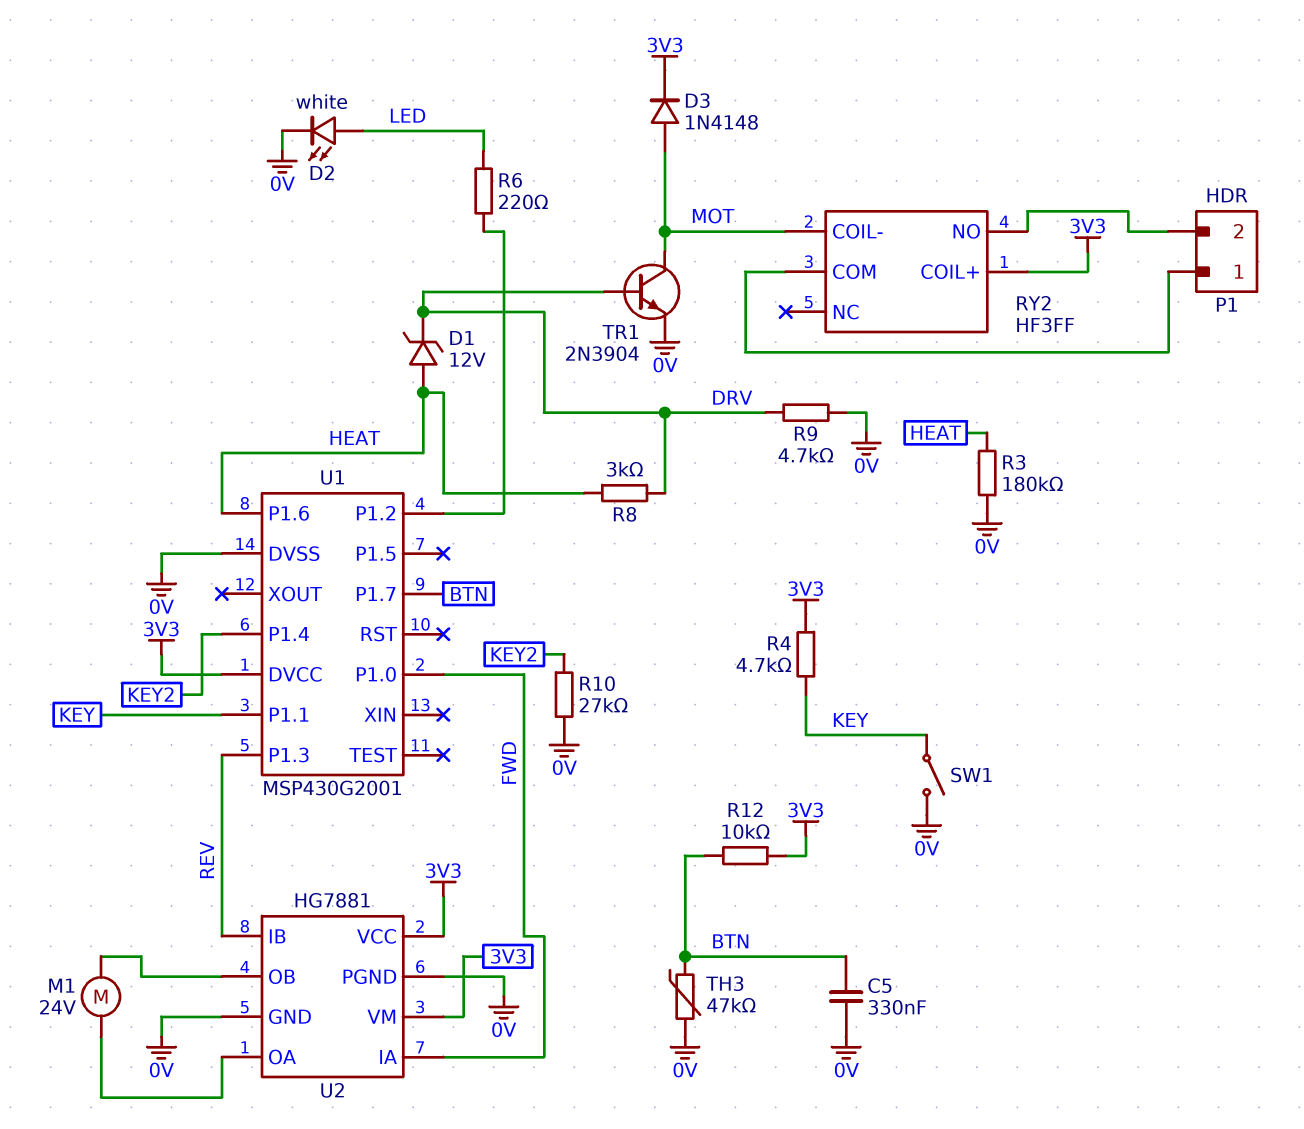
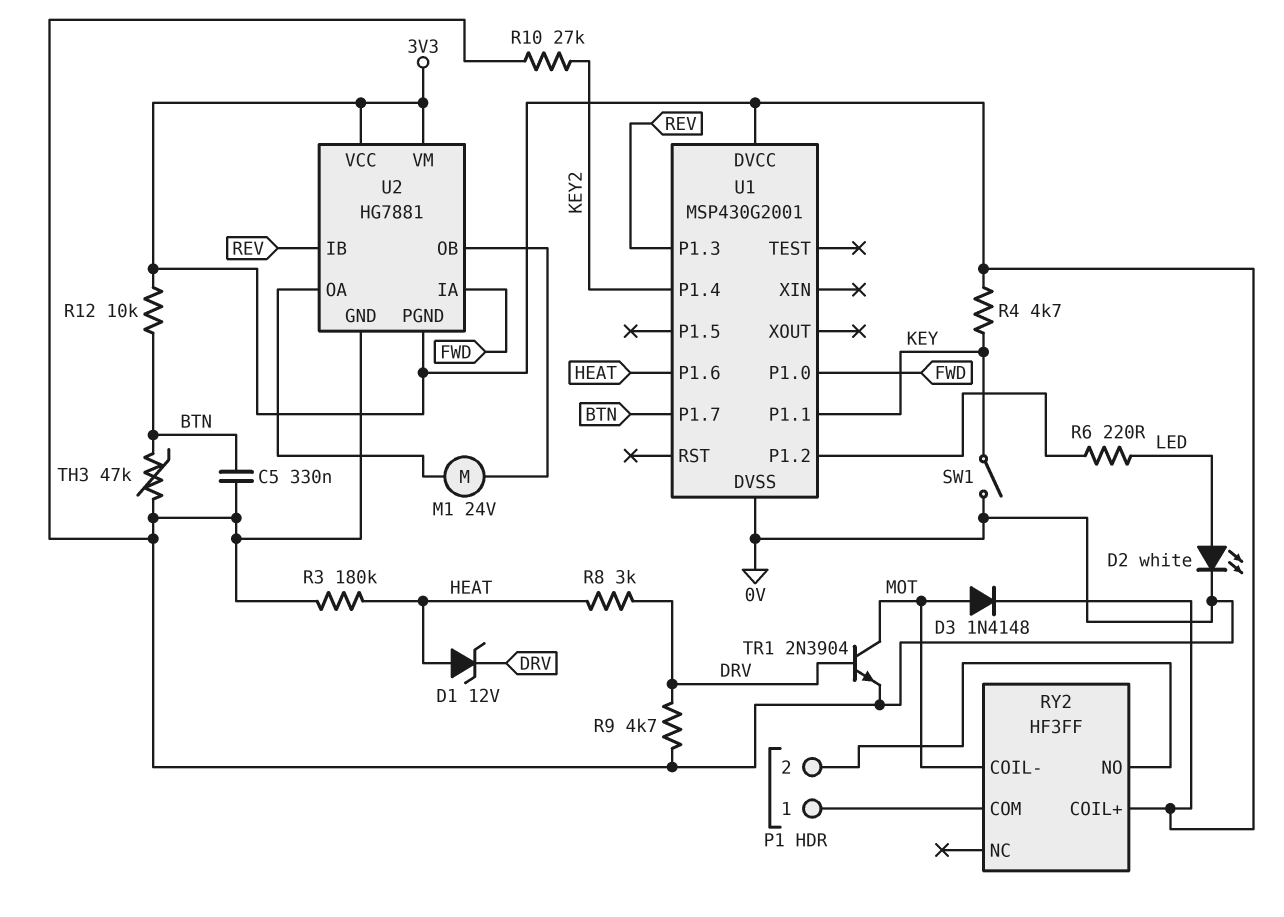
U2 pin PGND: 0V -> 3V3

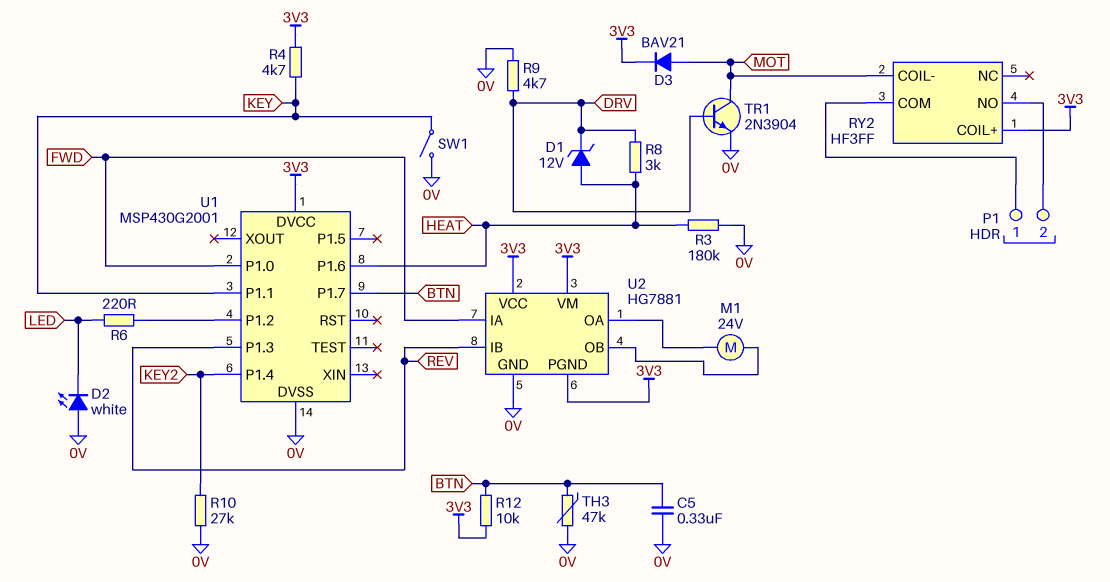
D2: LED white (A LED, K 0V) -> LED white (A 0V, K LED)
D3: diode 1N4148 (A MOT, K 3V3) -> diode BAV21 (A MOT, K 3V3)

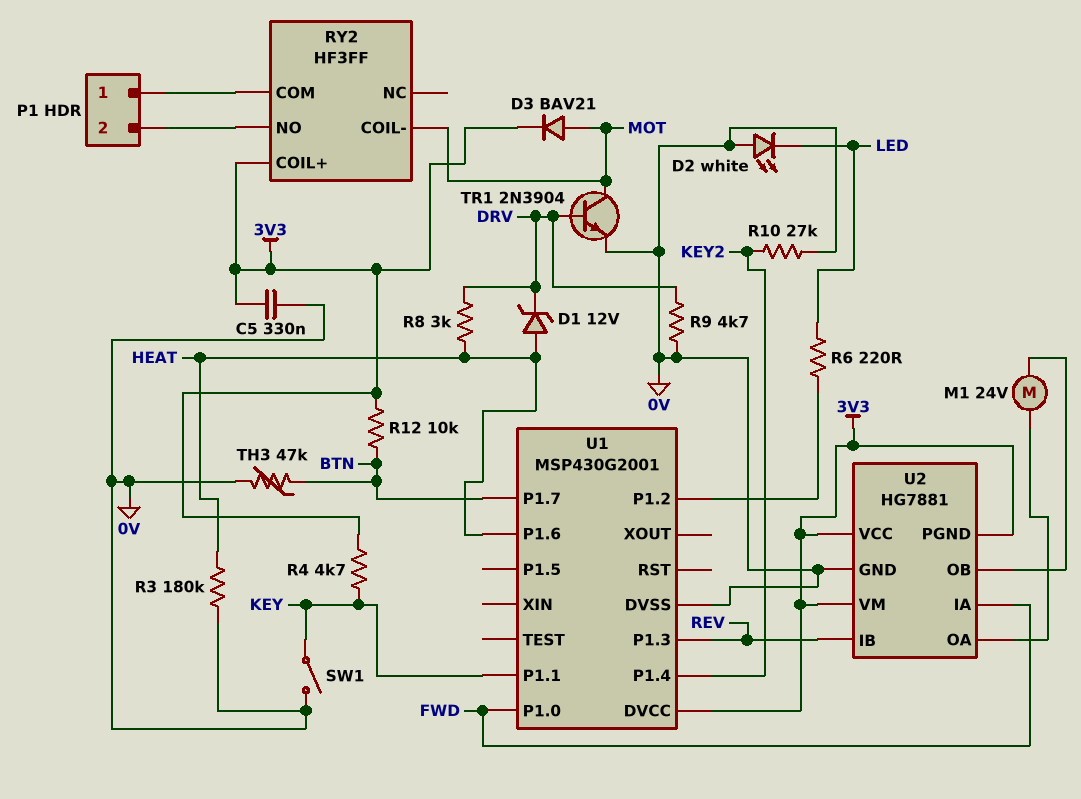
C5: 330nF (0V, BTN) -> 330nF (0V, 3V3)

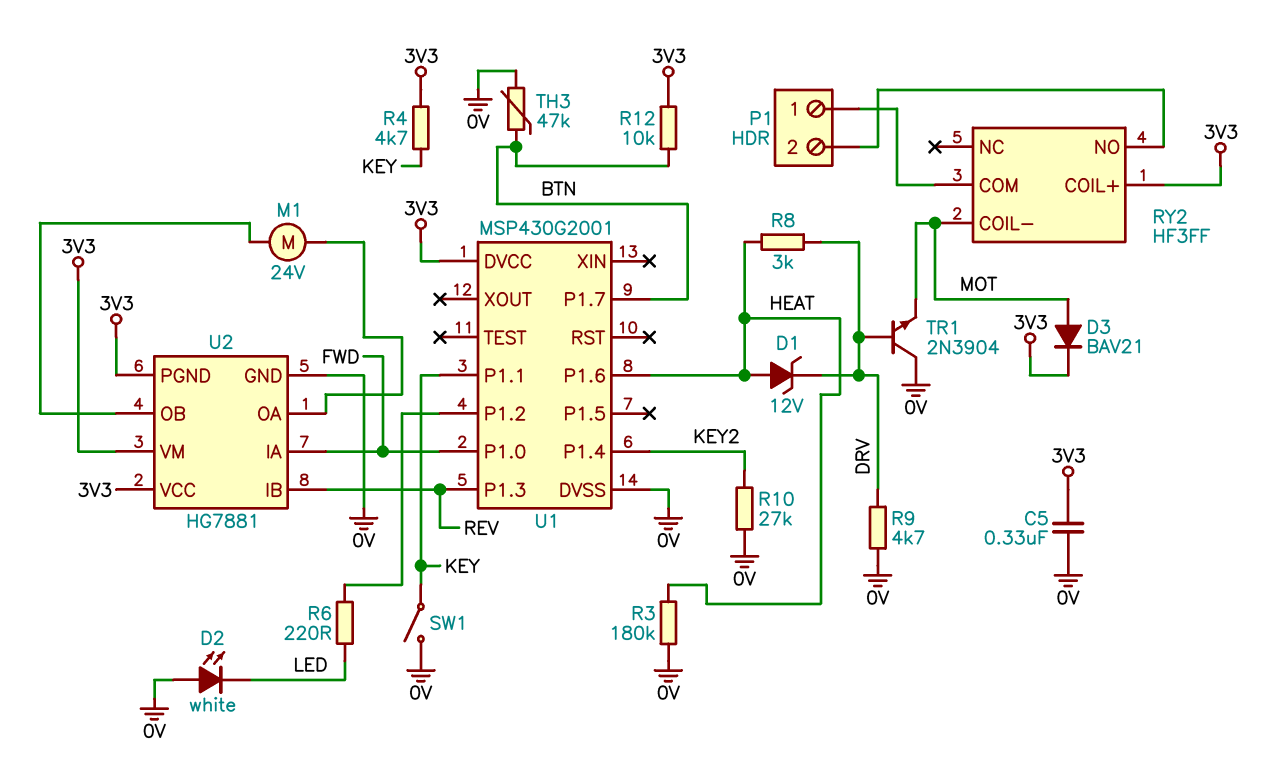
TR1: NPN 2N3904 (B DRV, C MOT, E 0V) -> NPN 2N3904 (B DRV, C 0V, E MOT)

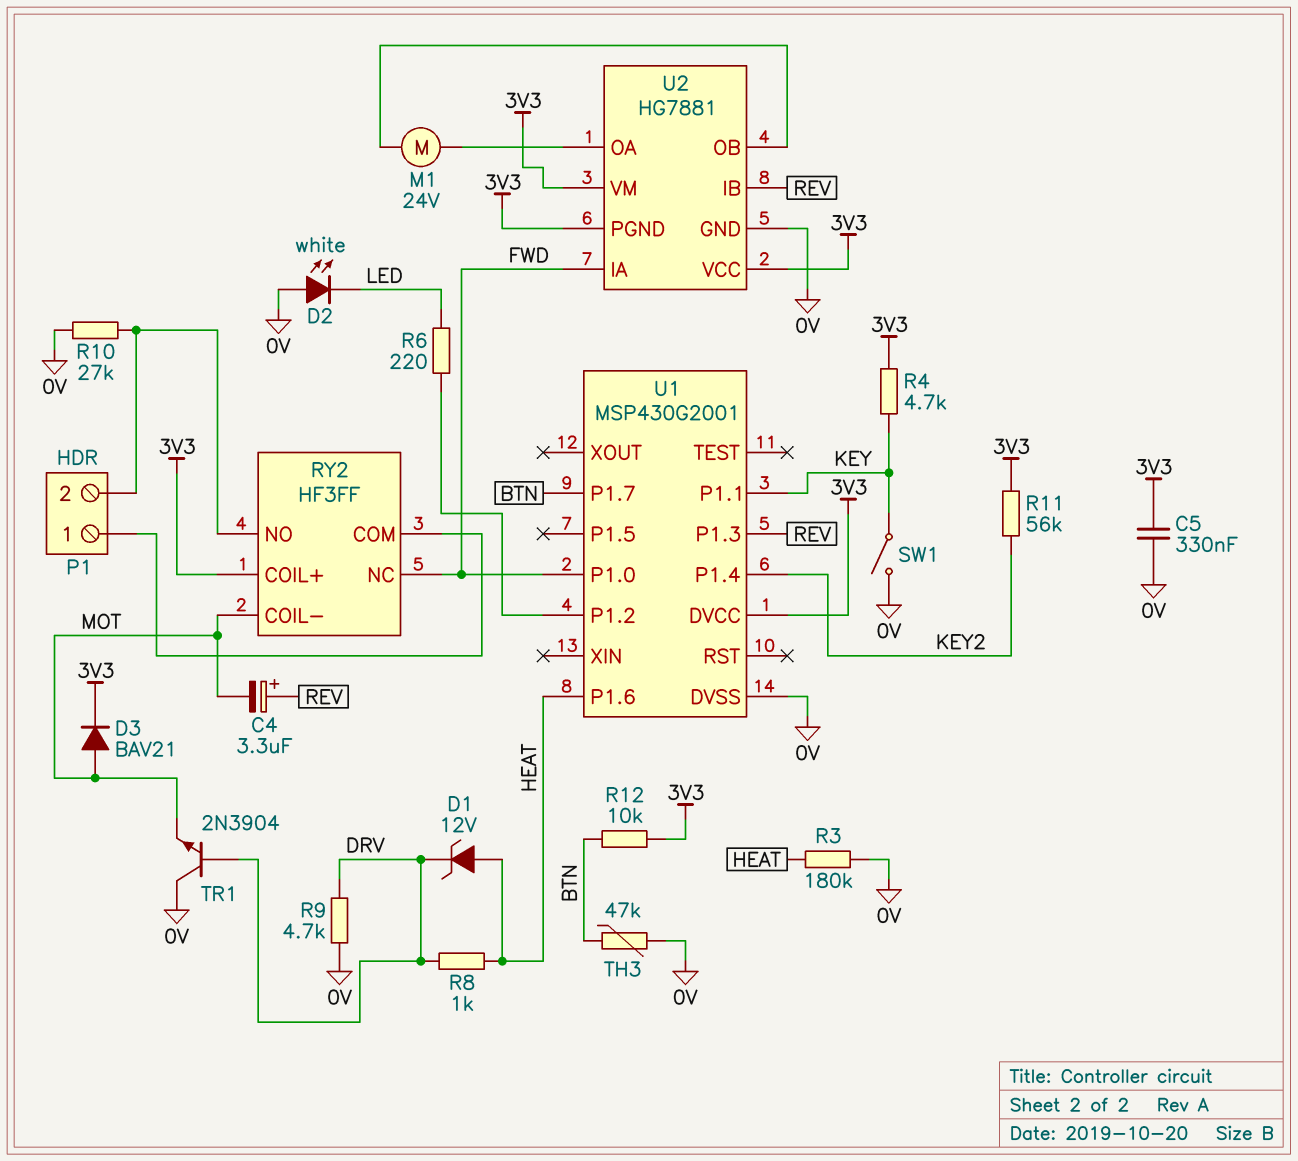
C4: none -> 3.3uF (plus REV, minus MOT)
R8: 3k (DRV, HEAT) -> 1k (DRV, HEAT)
R10: 27k (0V, KEY2) -> 27k (0V, P1/2)
R11: none -> 56k (3V3, KEY2)
RY2 pin NC: none -> FWD

